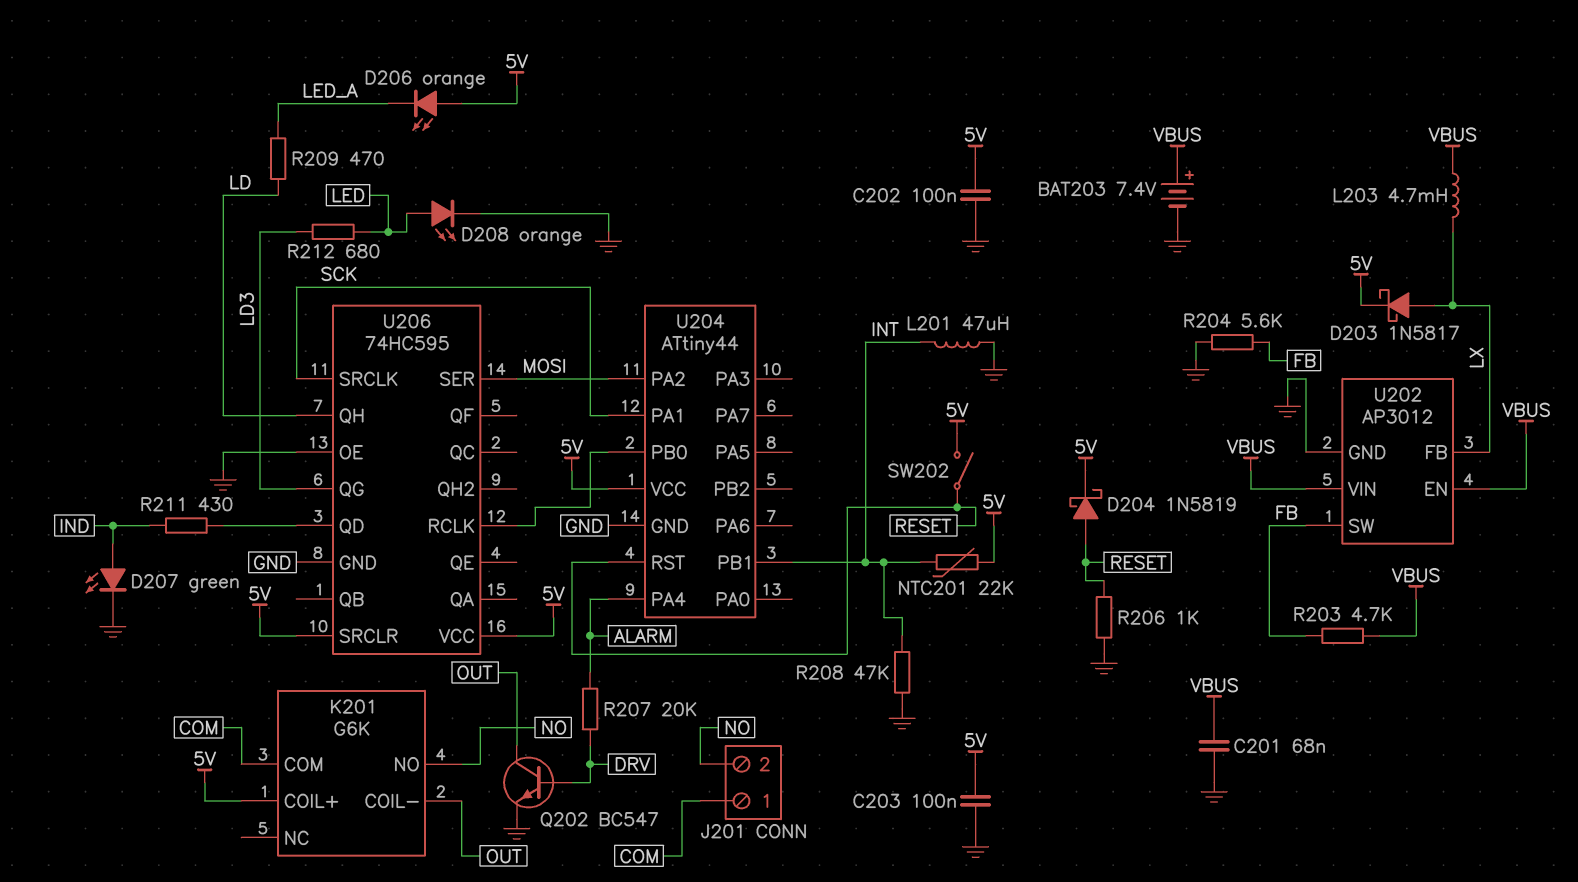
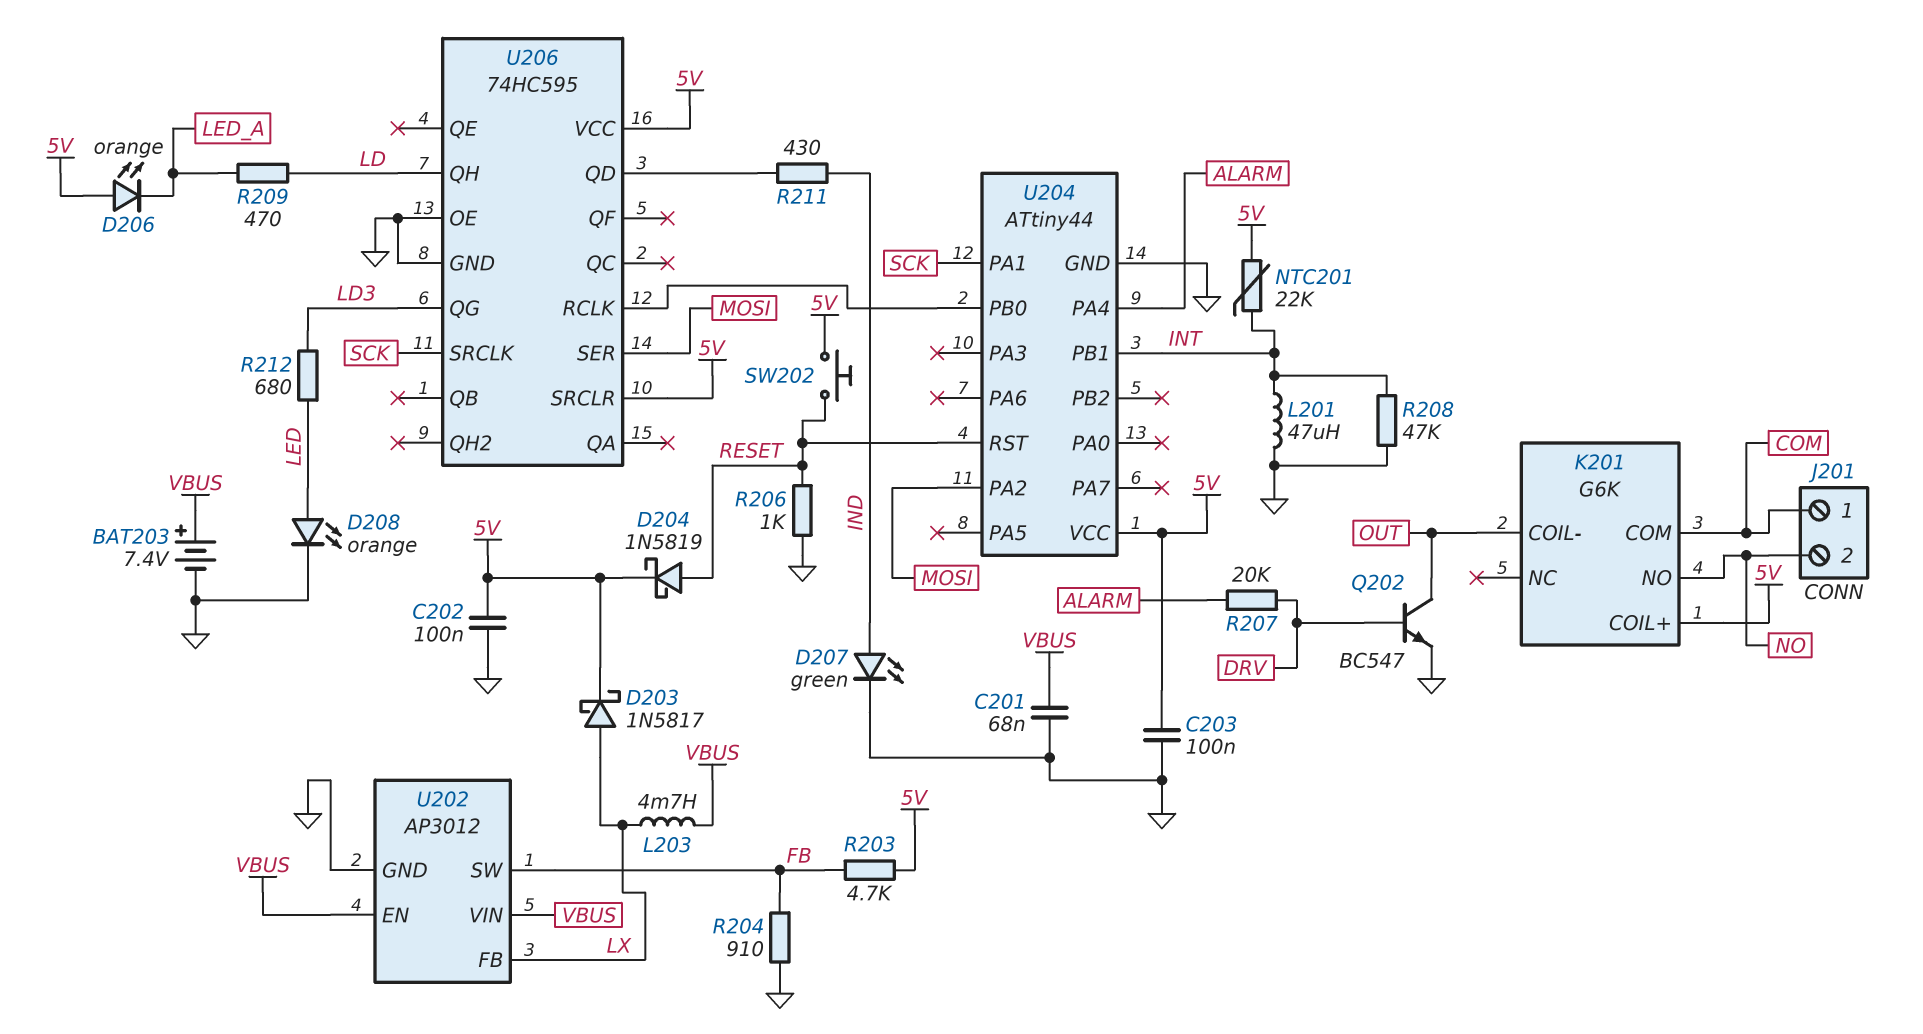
R203: 4.7k (FB, VBUS) -> 4.7k (5V, FB)
R204: 5.6k (FB, GND) -> 910 (FB, GND)
SW202: switch (5V, RESET) -> button (5V, RESET)

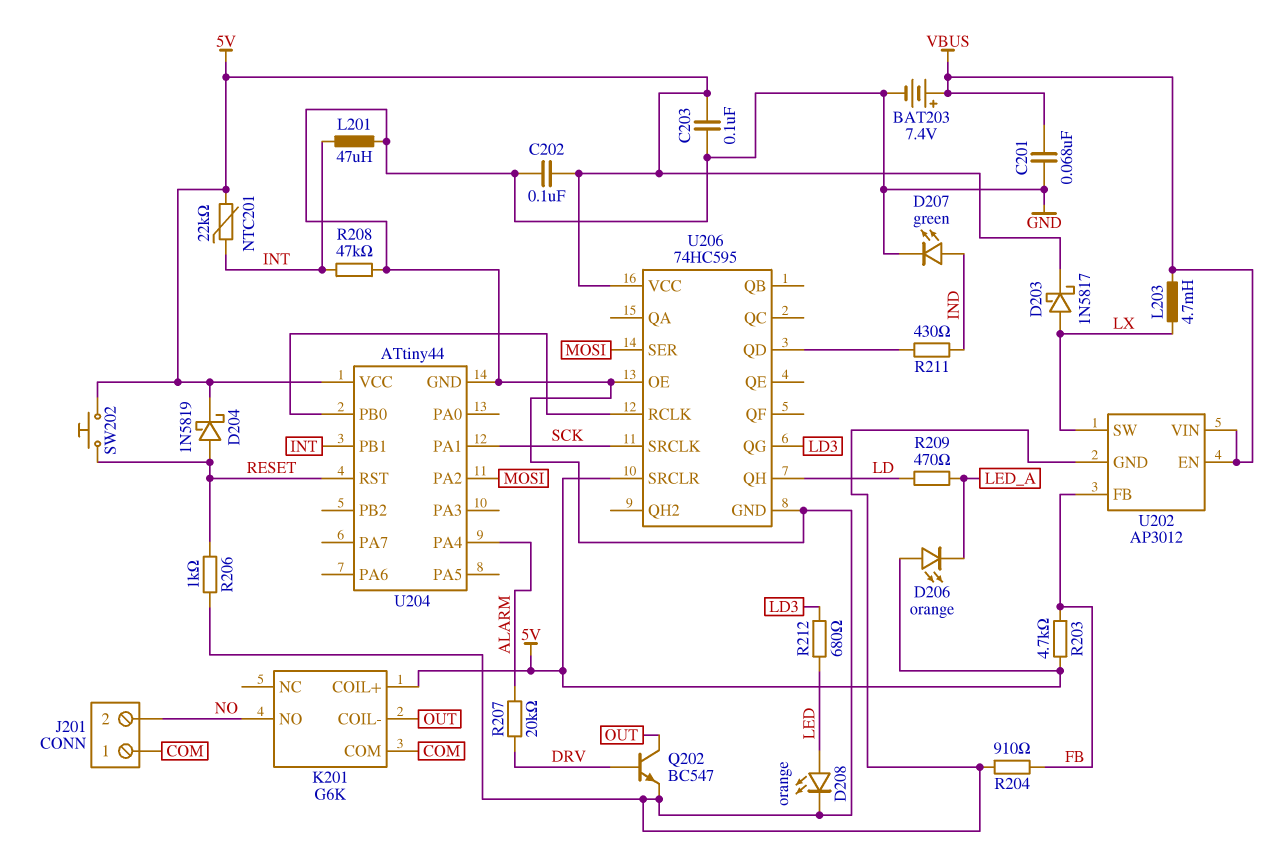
U202 pin FB: LX -> FB
U202 pin SW: FB -> LX

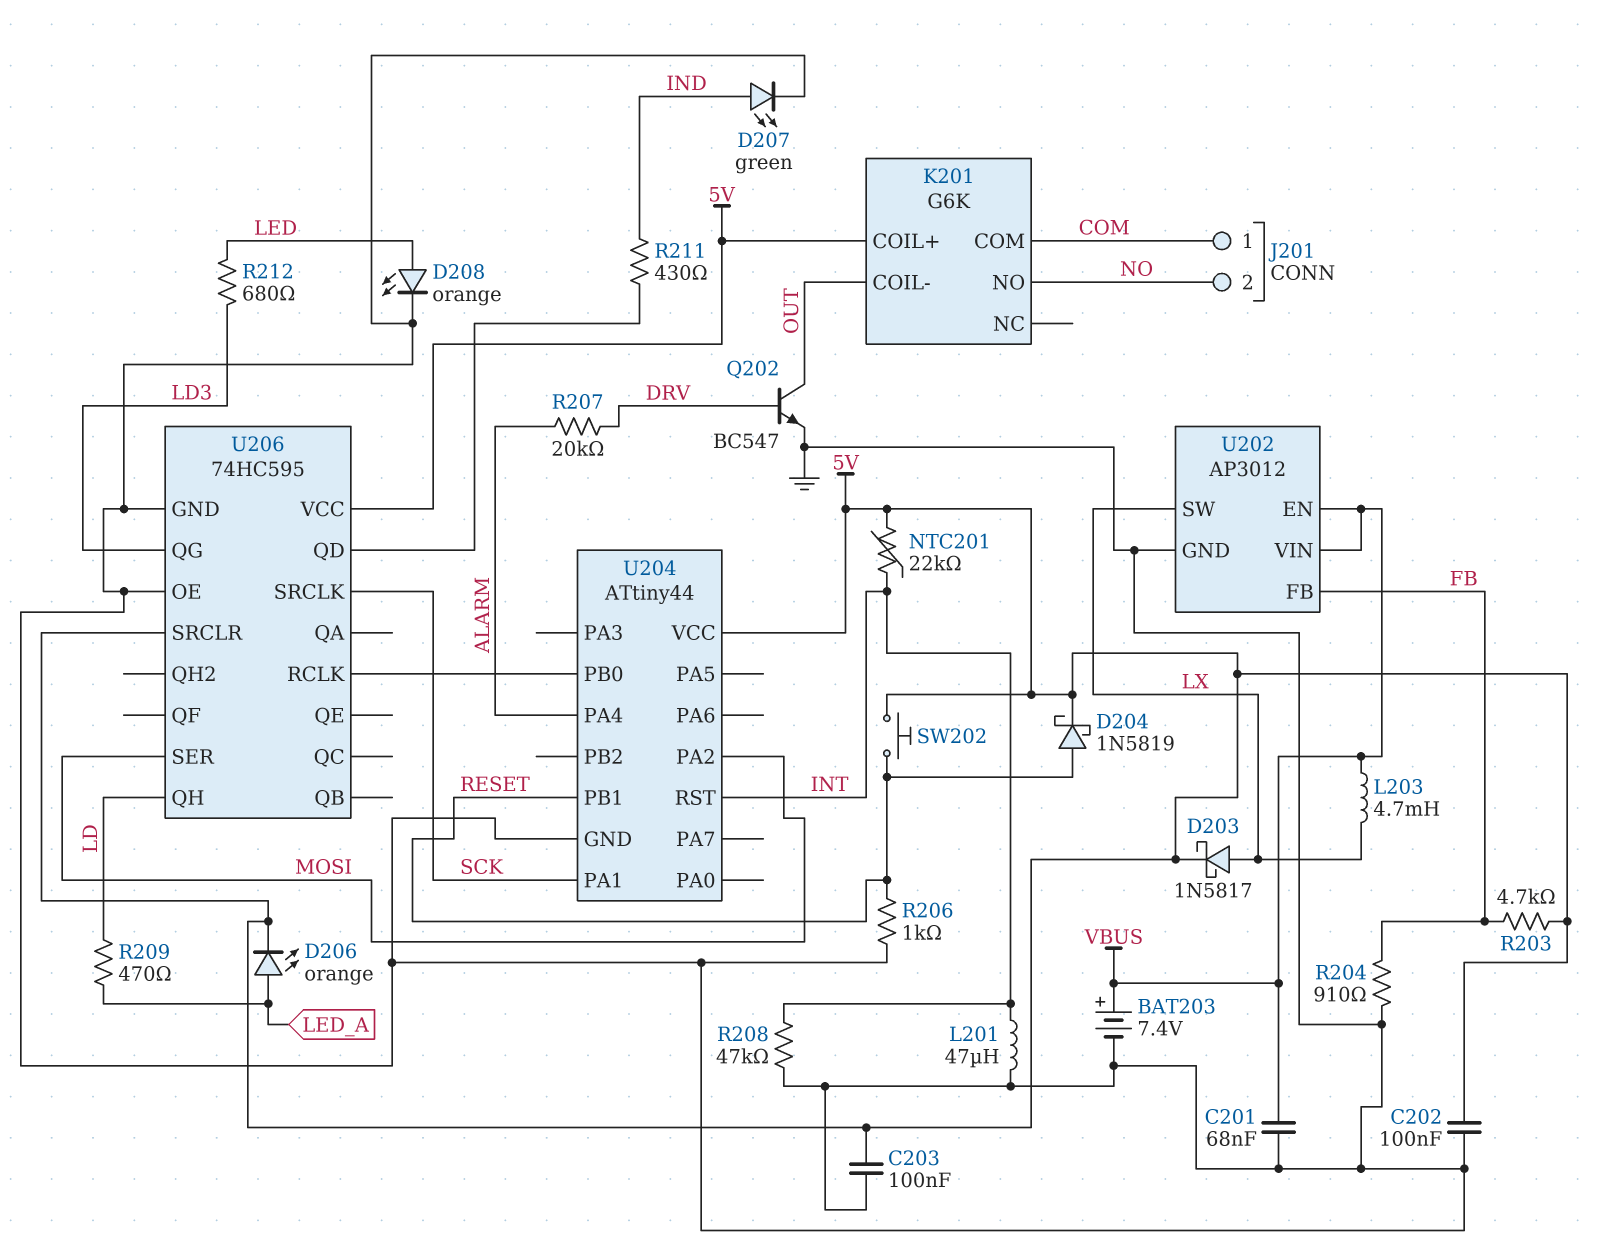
D206: LED orange (A 5V, K LED_A) -> LED orange (A LED_A, K 5V)
U204 pin PB1: INT -> RESET
U204 pin RST: RESET -> INT

